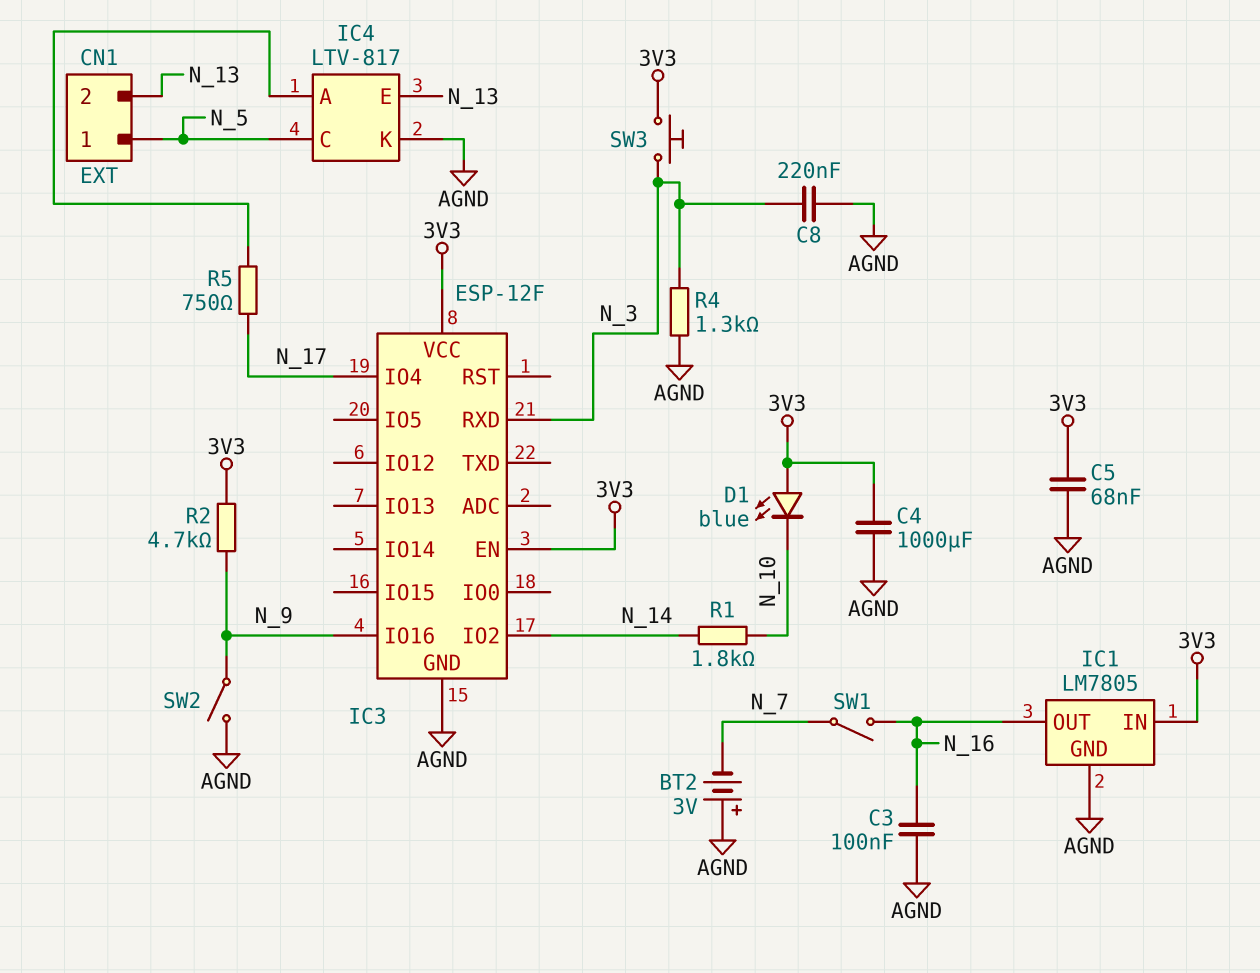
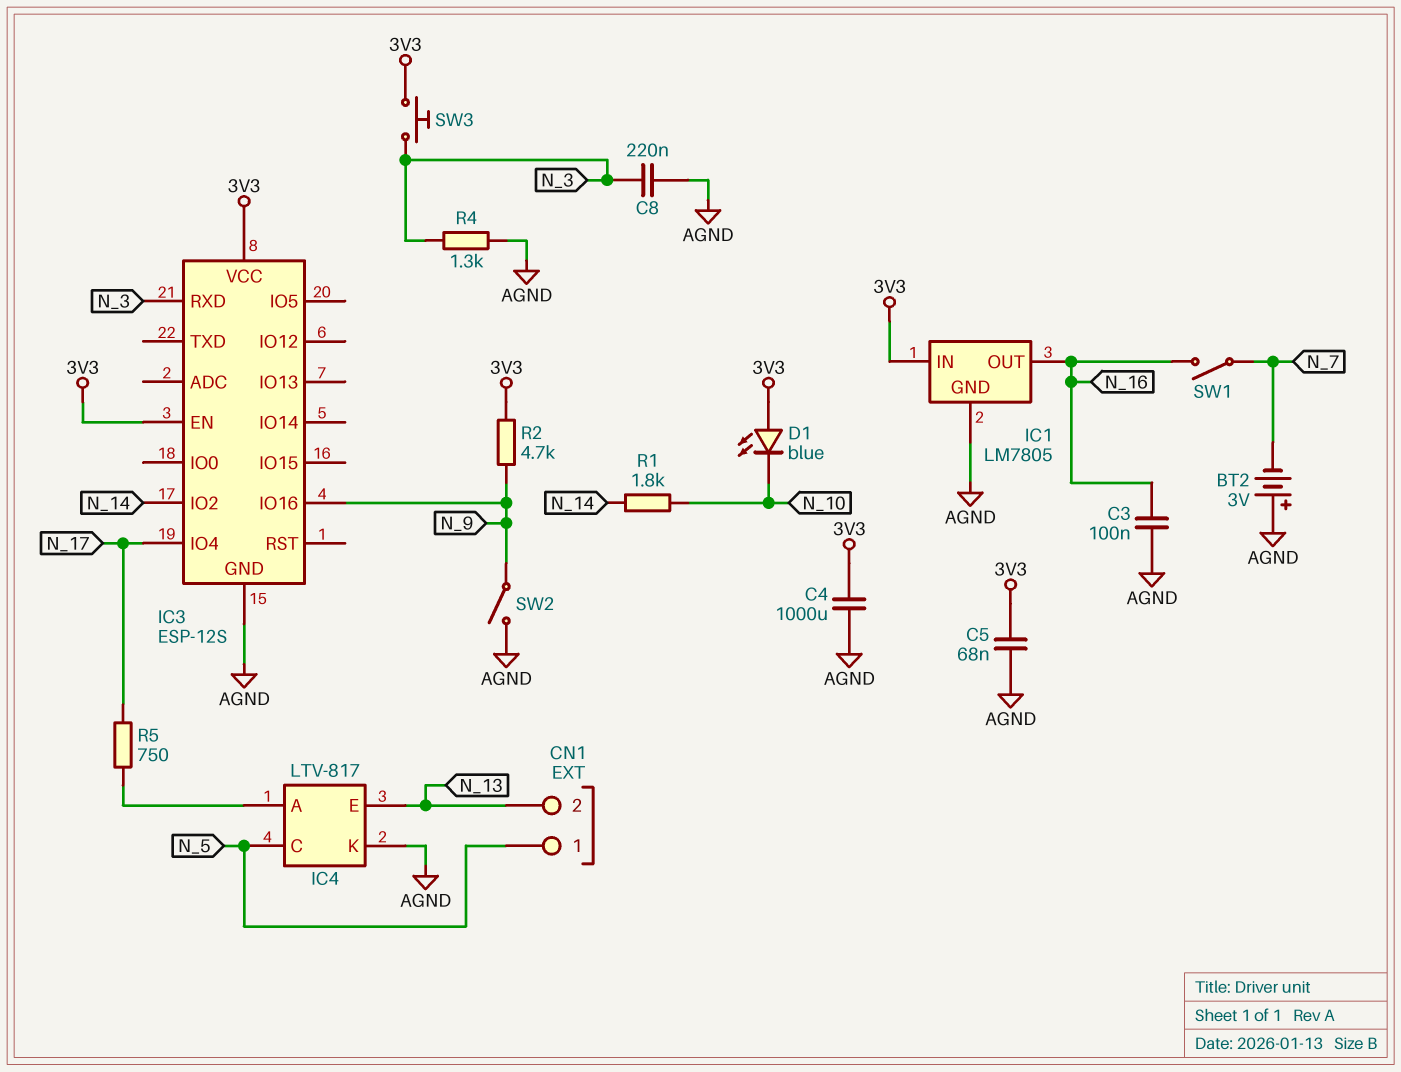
IC3: ESP-12F -> ESP-12S

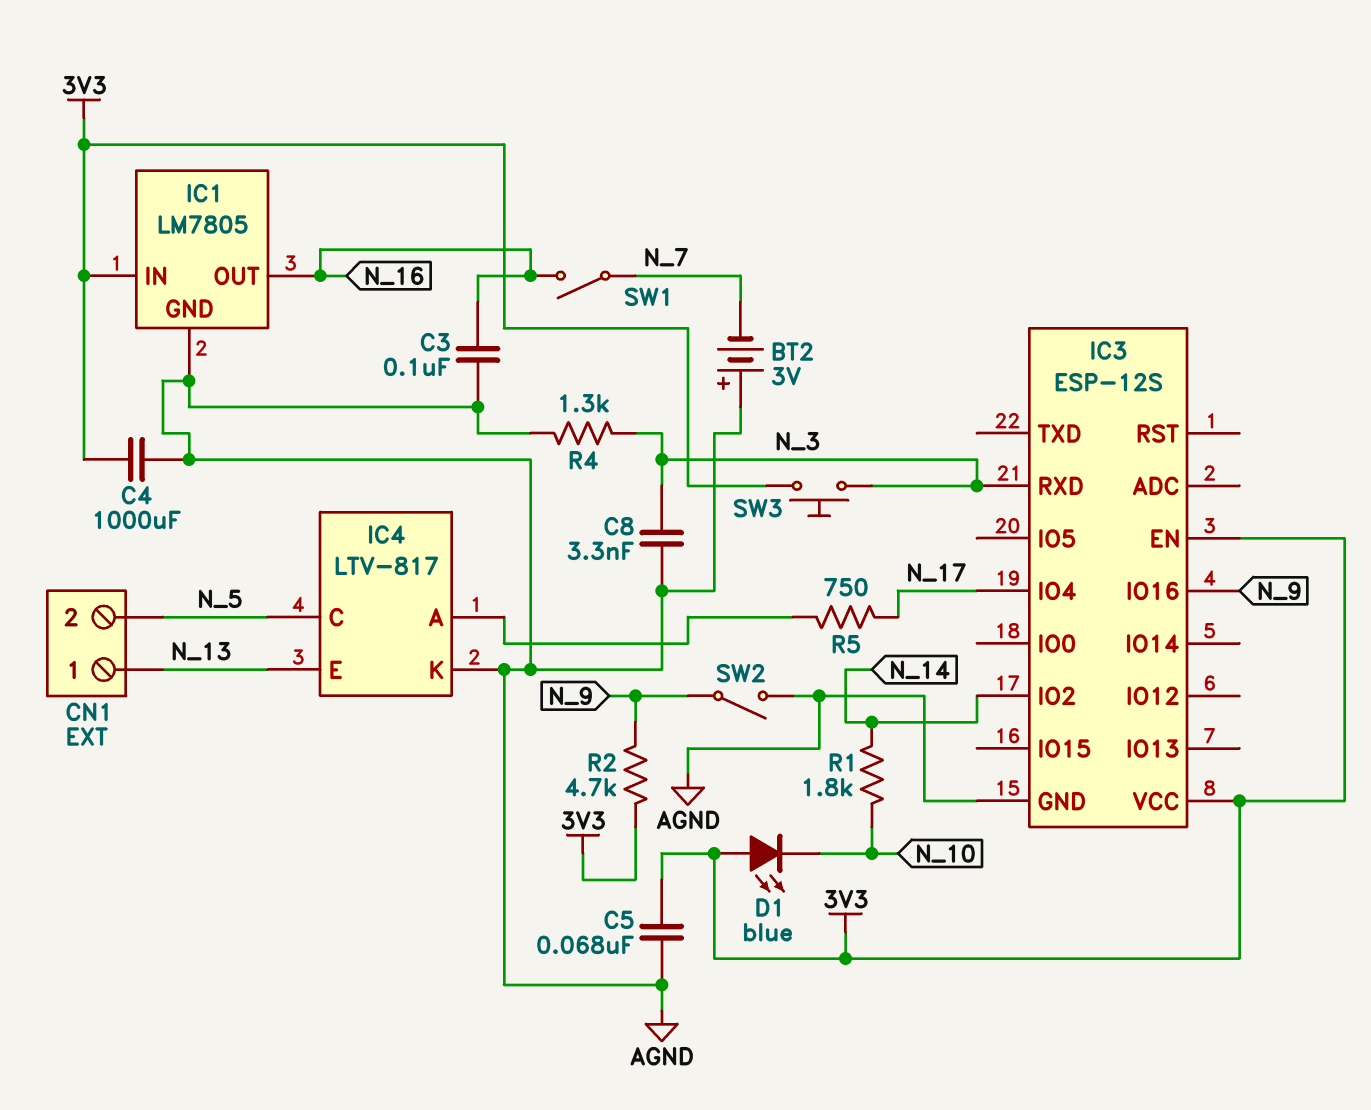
C8: 220nF (AGND, N_3) -> 3.3nF (AGND, N_3)
CN1 pin 1: N_5 -> N_13
CN1 pin 2: N_13 -> N_5

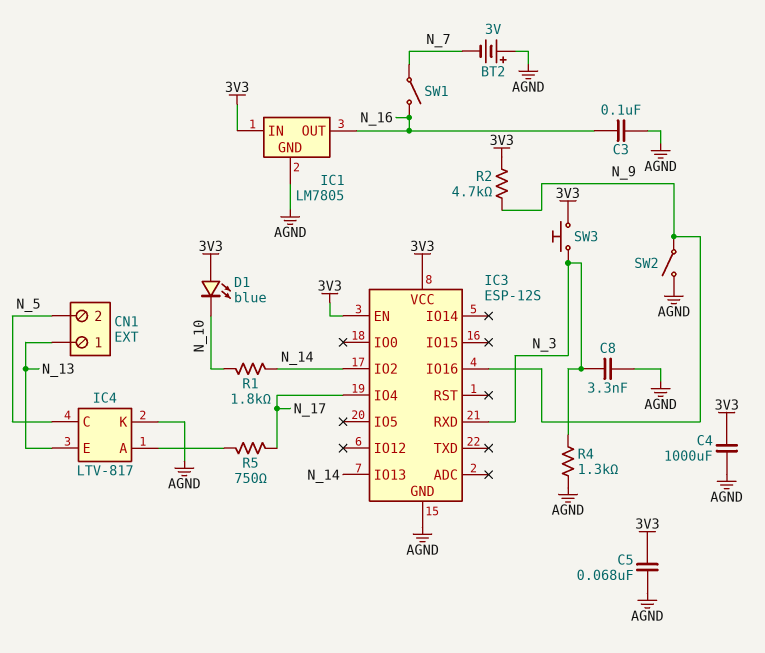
IC3 pin IO13: none -> N_14

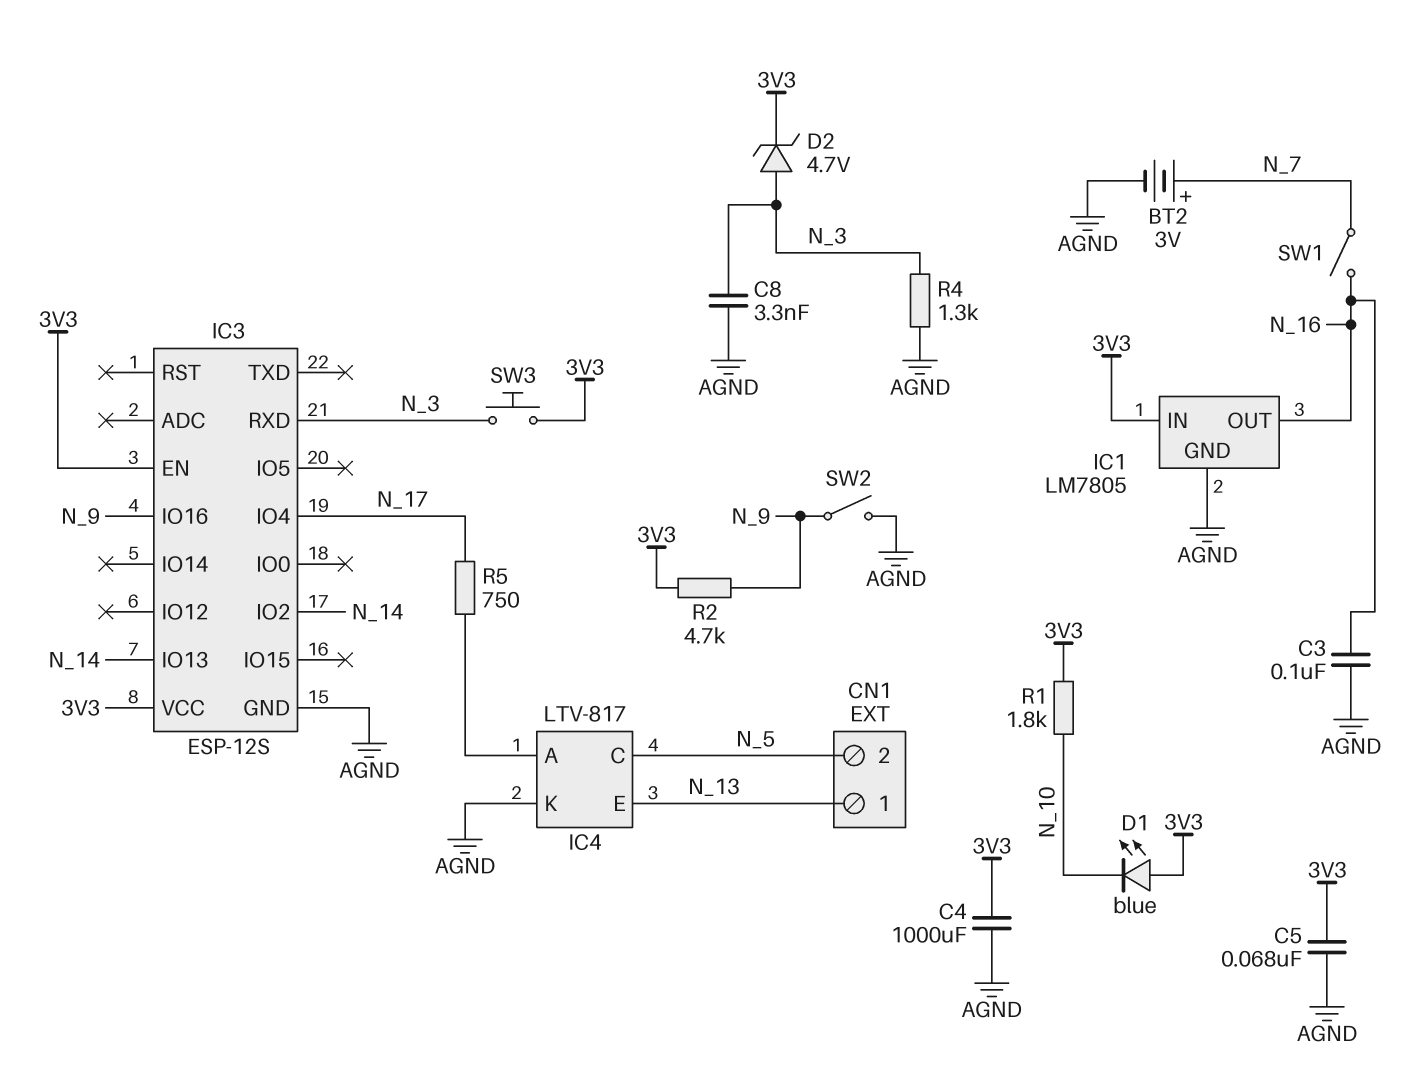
BT2: 3V (plus AGND, minus N_7) -> 3V (plus N_7, minus AGND)
D2: none -> zener 4.7V (A N_3, K 3V3)
R1: 1.8k (N_10, N_14) -> 1.8k (3V3, N_10)

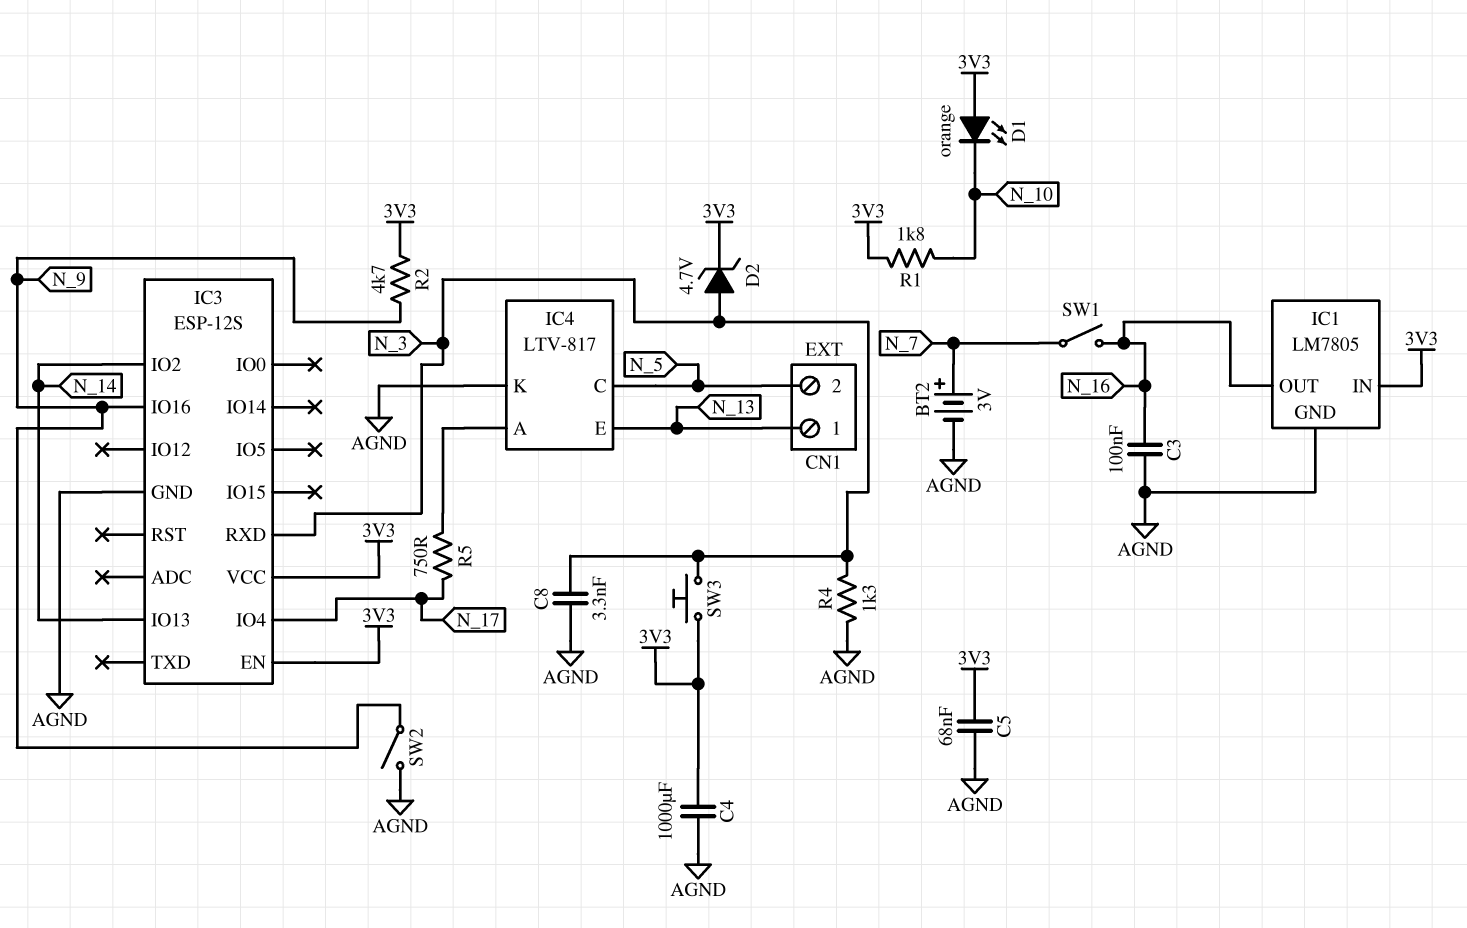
D1: LED blue (A 3V3, K N_10) -> LED orange (A 3V3, K N_10)

